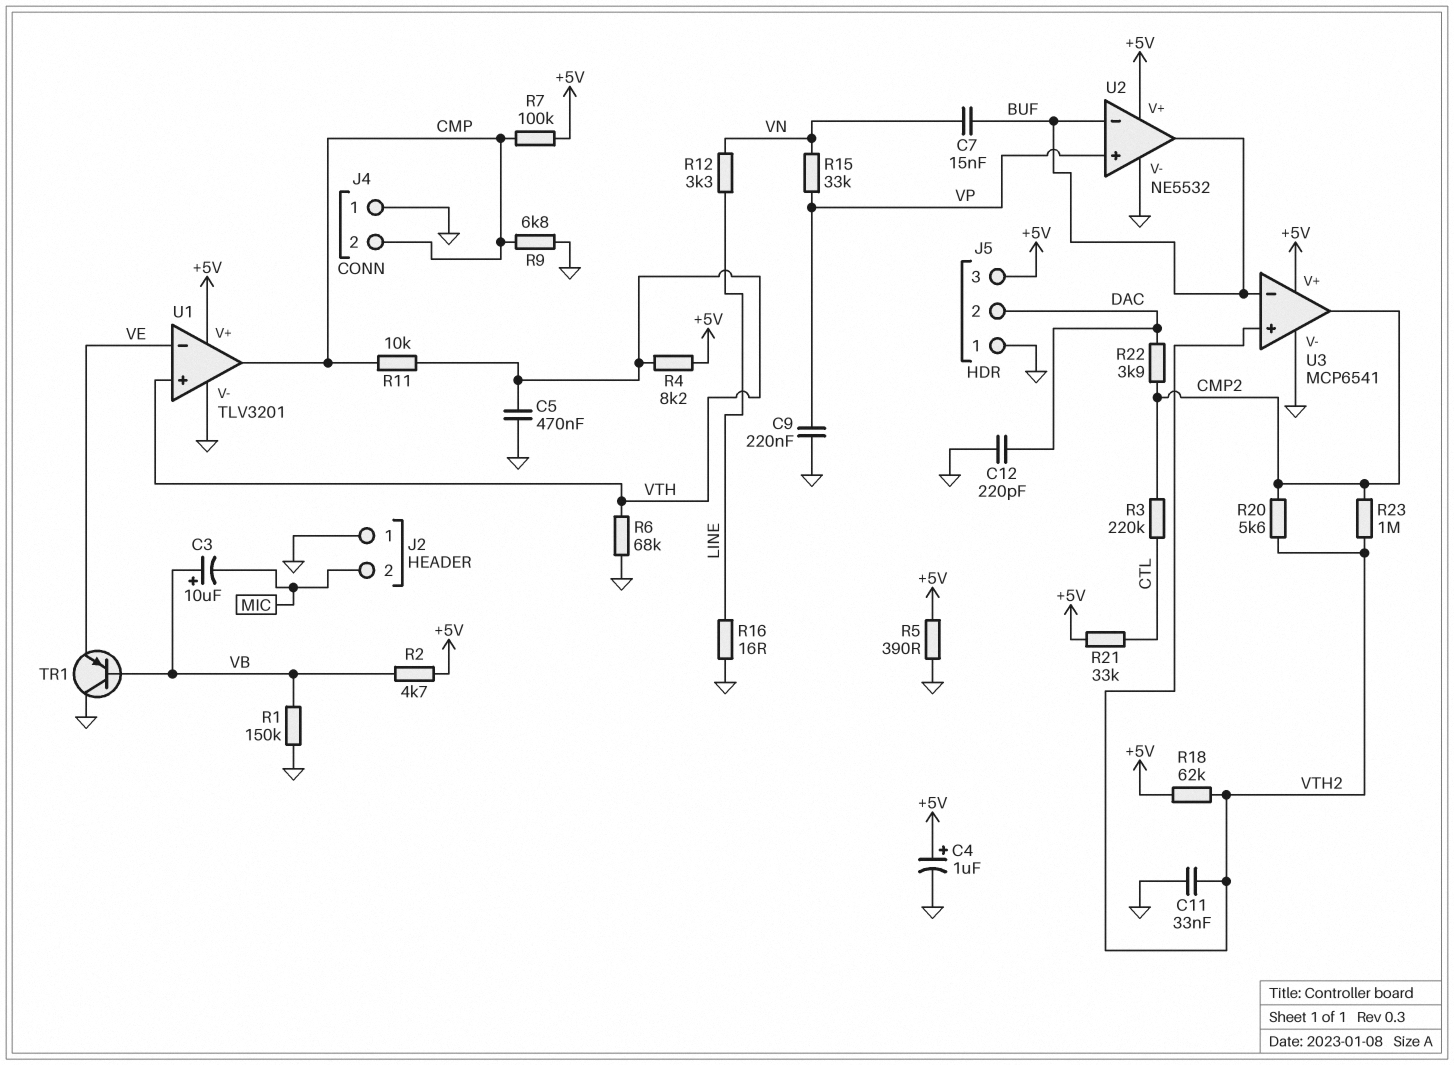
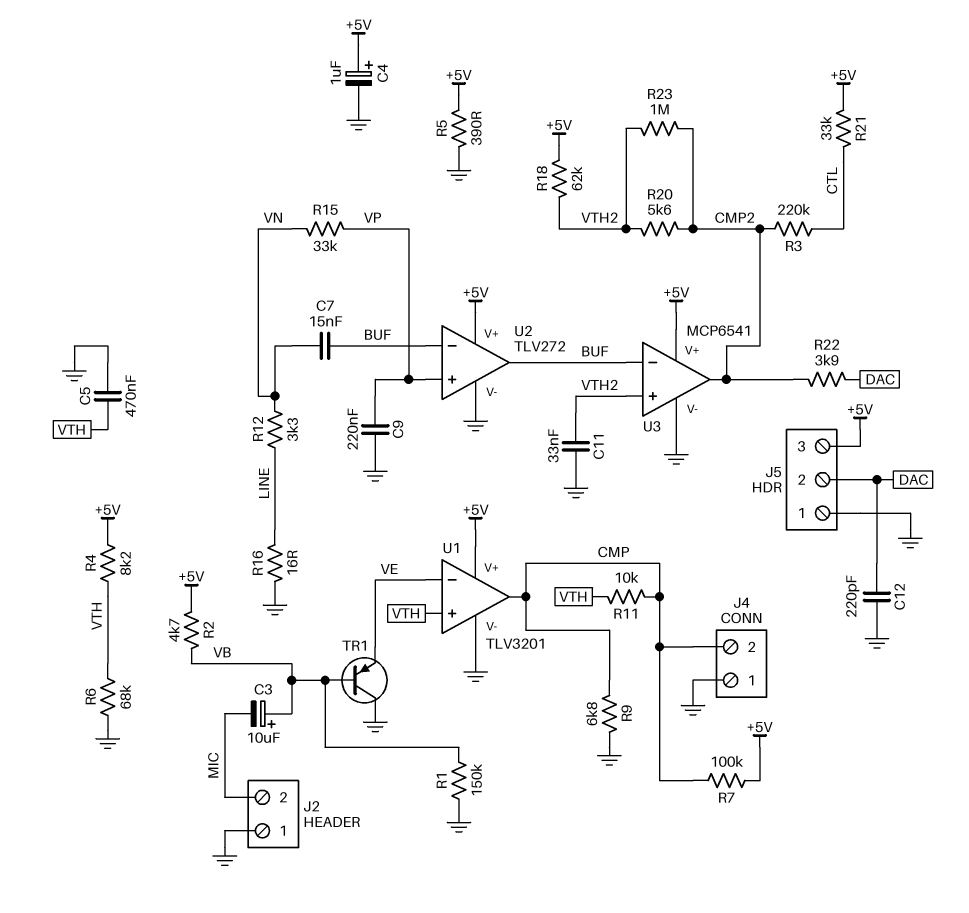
U2: NE5532 -> TLV272

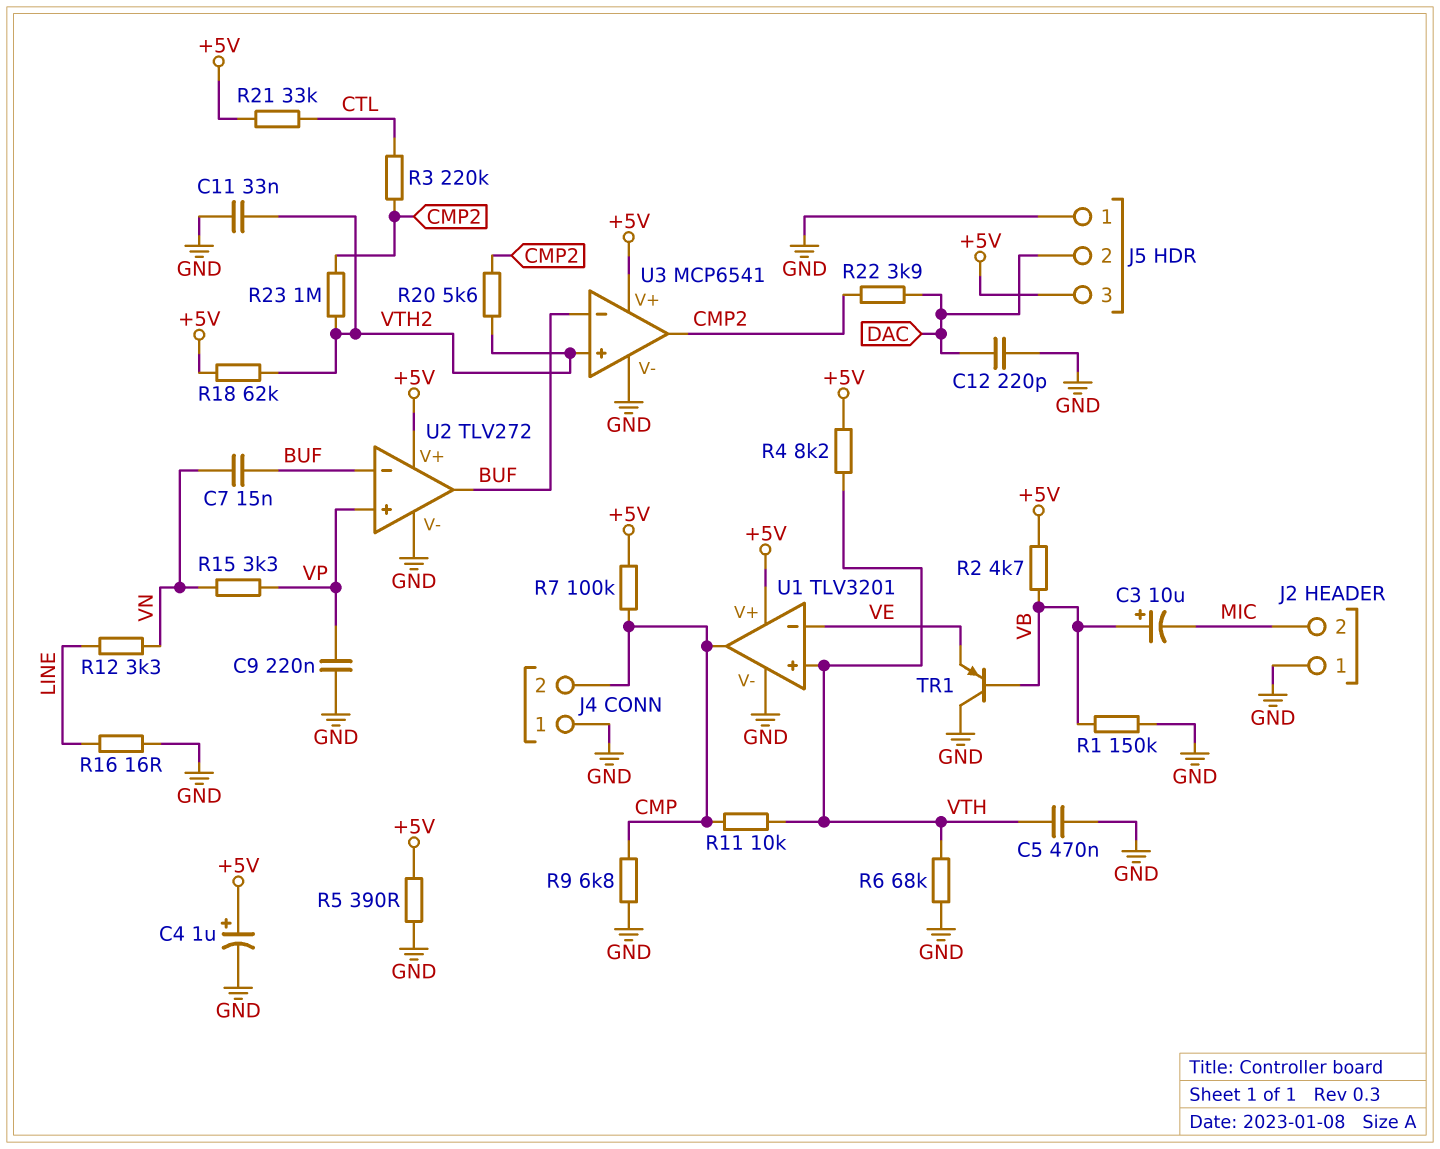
R15: 33k (VN, VP) -> 3.3k (VN, VP)

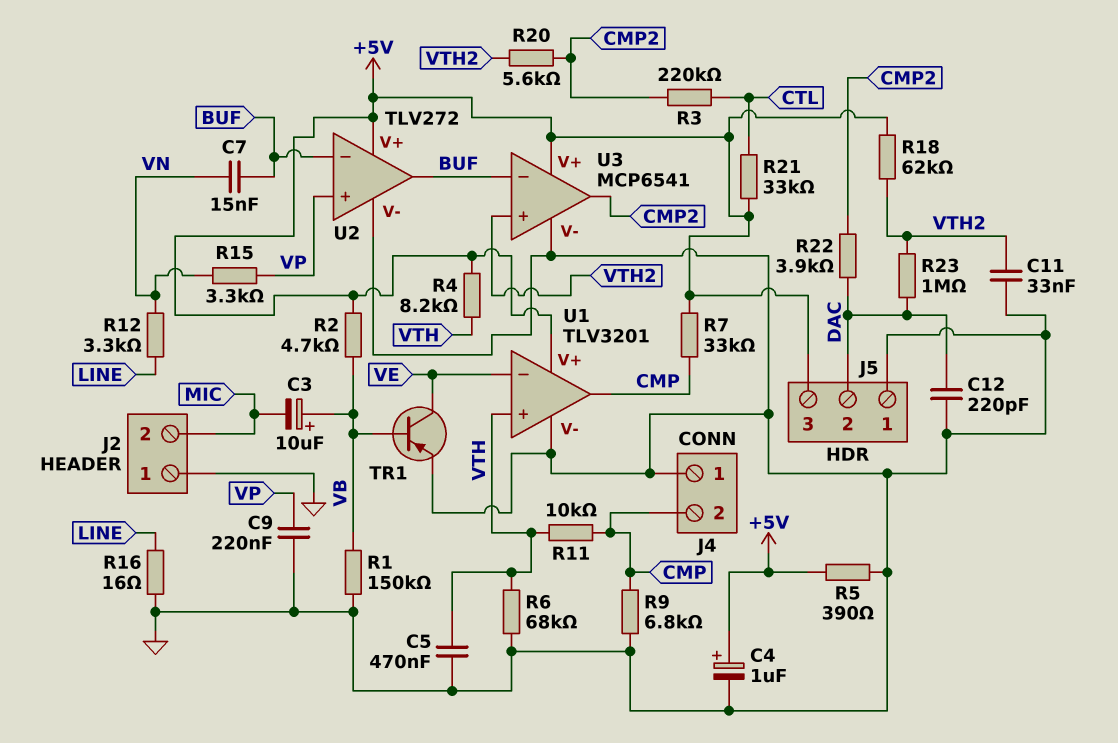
R7: 100k (+5V, CMP) -> 33k (+5V, CMP)
R23: 1M (CMP2, VTH2) -> 1M (DAC, VTH2)
TR1: PNP (B VB, C GND, E VE) -> PNP (B VB, C VE, E GND)

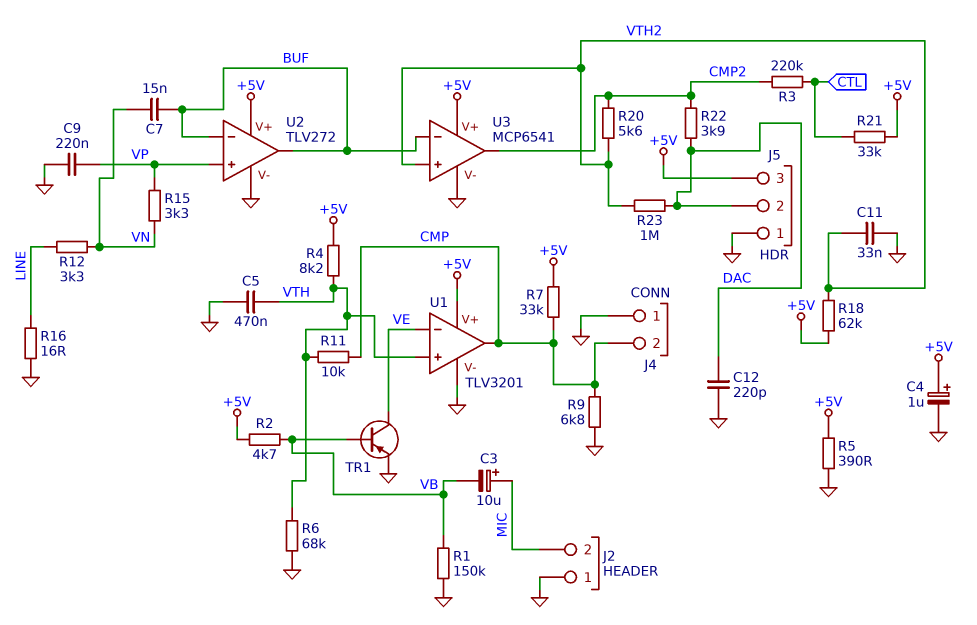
C3: 10uF (plus VB, minus MIC) -> 10uF (plus MIC, minus VB)

